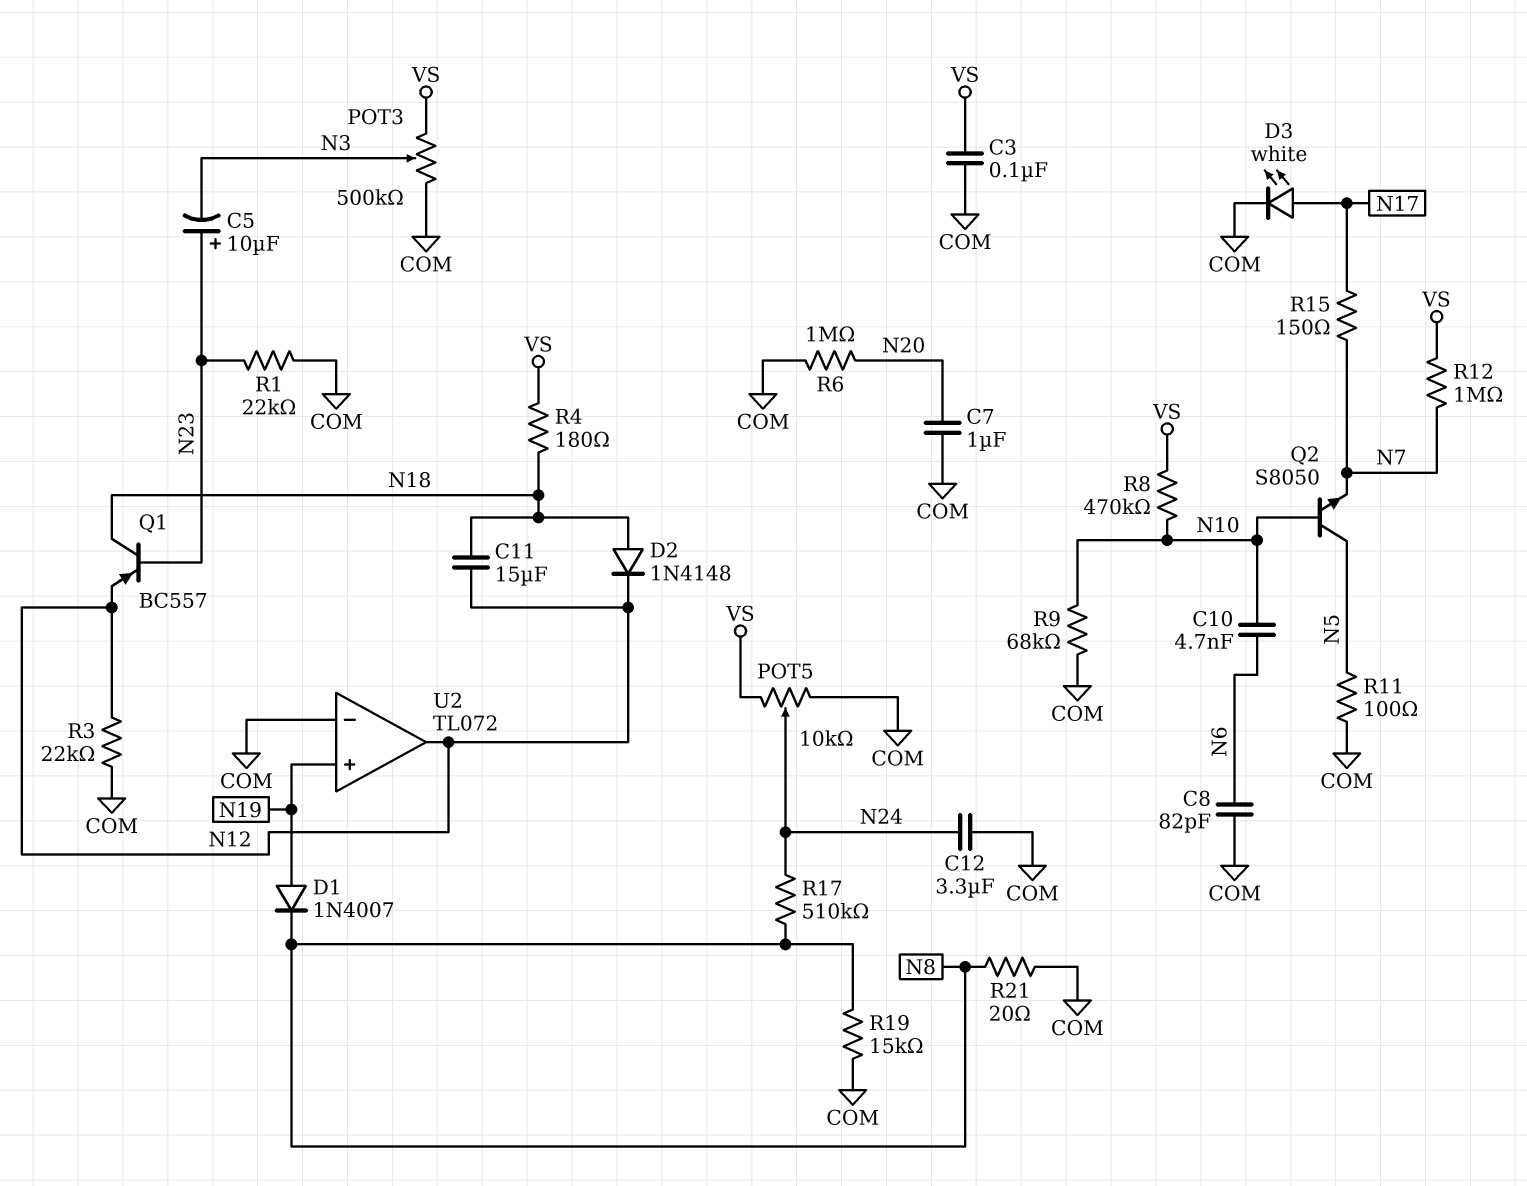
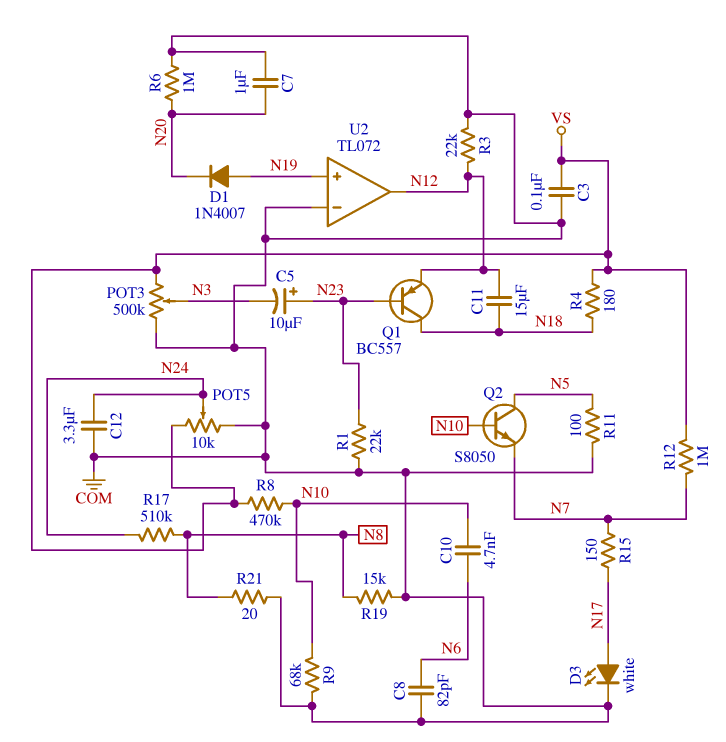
D1: diode 1N4007 (A N19, K N8) -> diode 1N4007 (A N19, K N20)
D2: diode 1N4148 (A N18, K N12) -> none

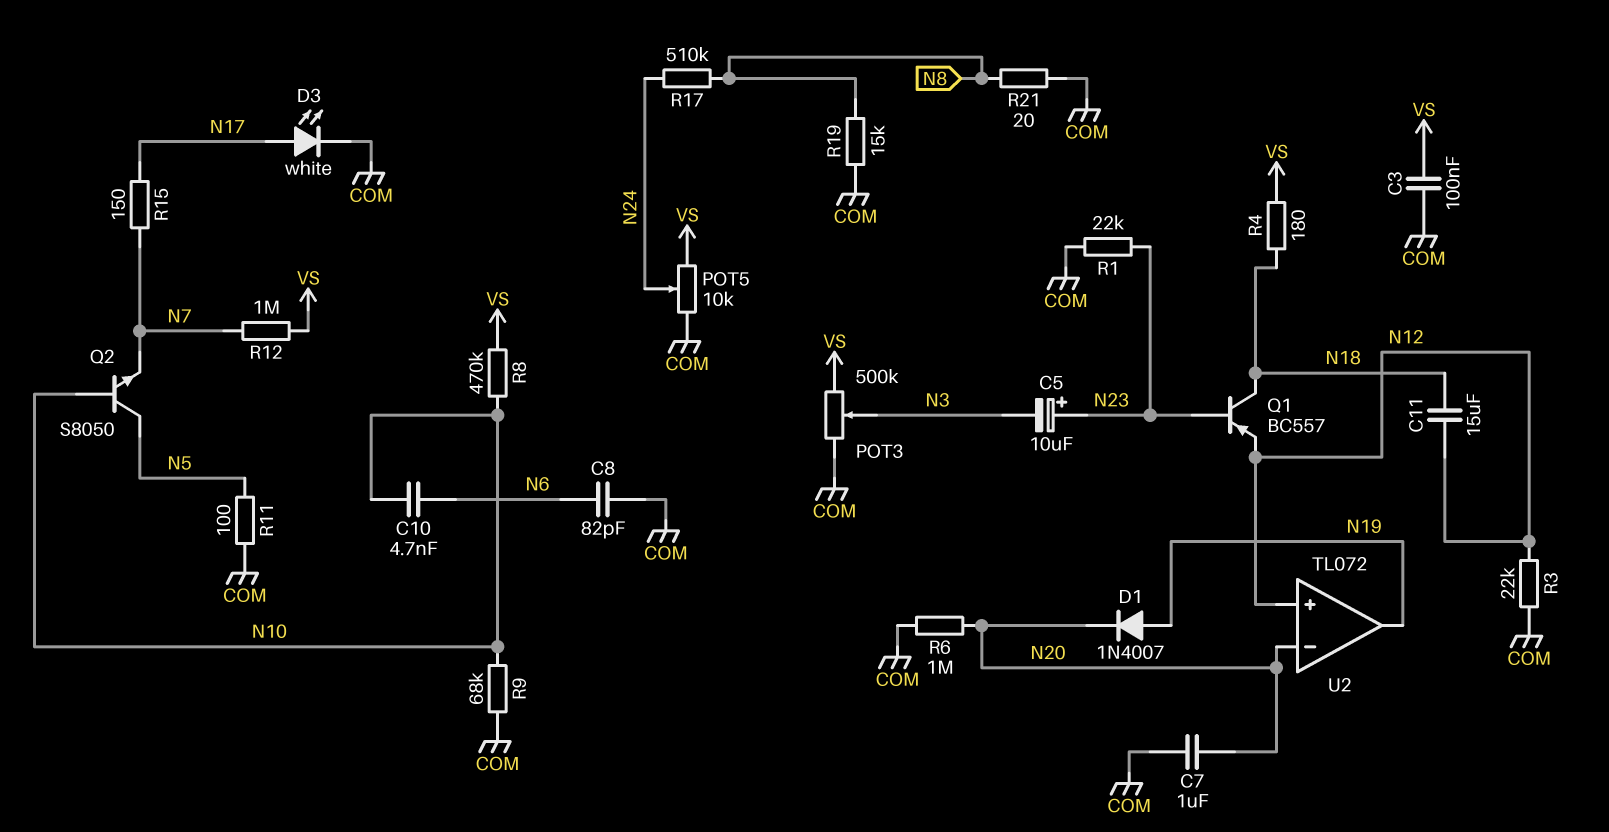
C12: 3.3uF (COM, N24) -> none
U2 pin in+: N19 -> N12
U2 pin in-: COM -> N20
U2 pin out: N12 -> N19

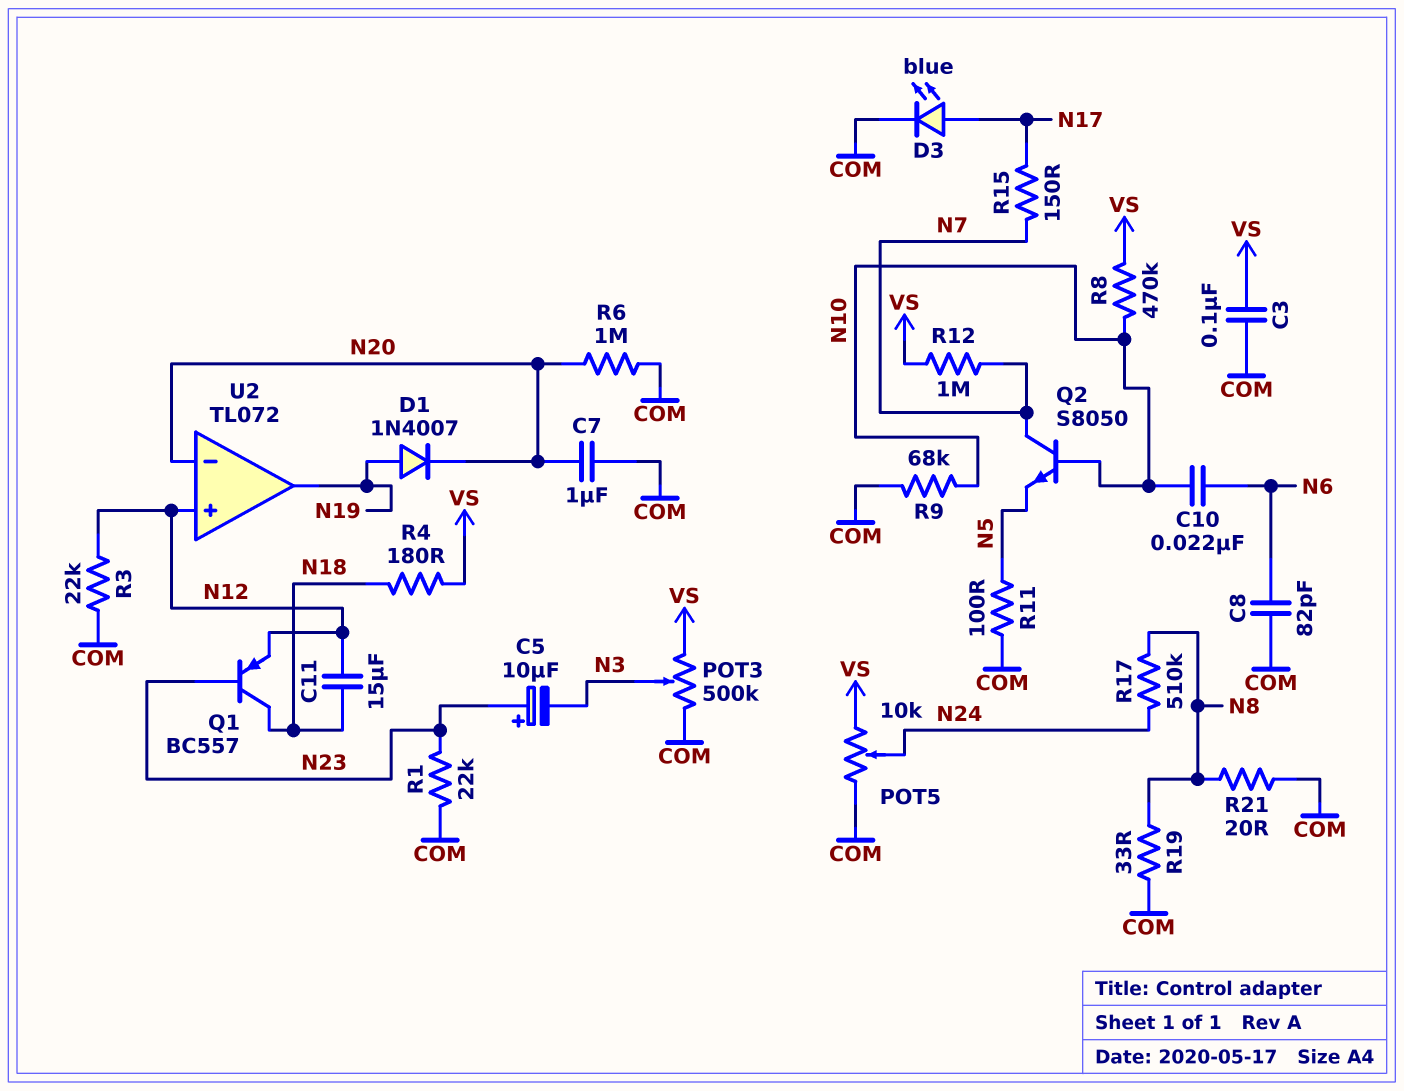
C10: 4.7nF (N6, N10) -> 22nF (N6, N10)
D3: LED white (A N17, K COM) -> LED blue (A N17, K COM)
Q2: NPN S8050 (B N10, C N5, E N7) -> NPN S8050 (B N10, C N7, E N5)
R19: 15k (COM, N8) -> 33 (COM, N8)

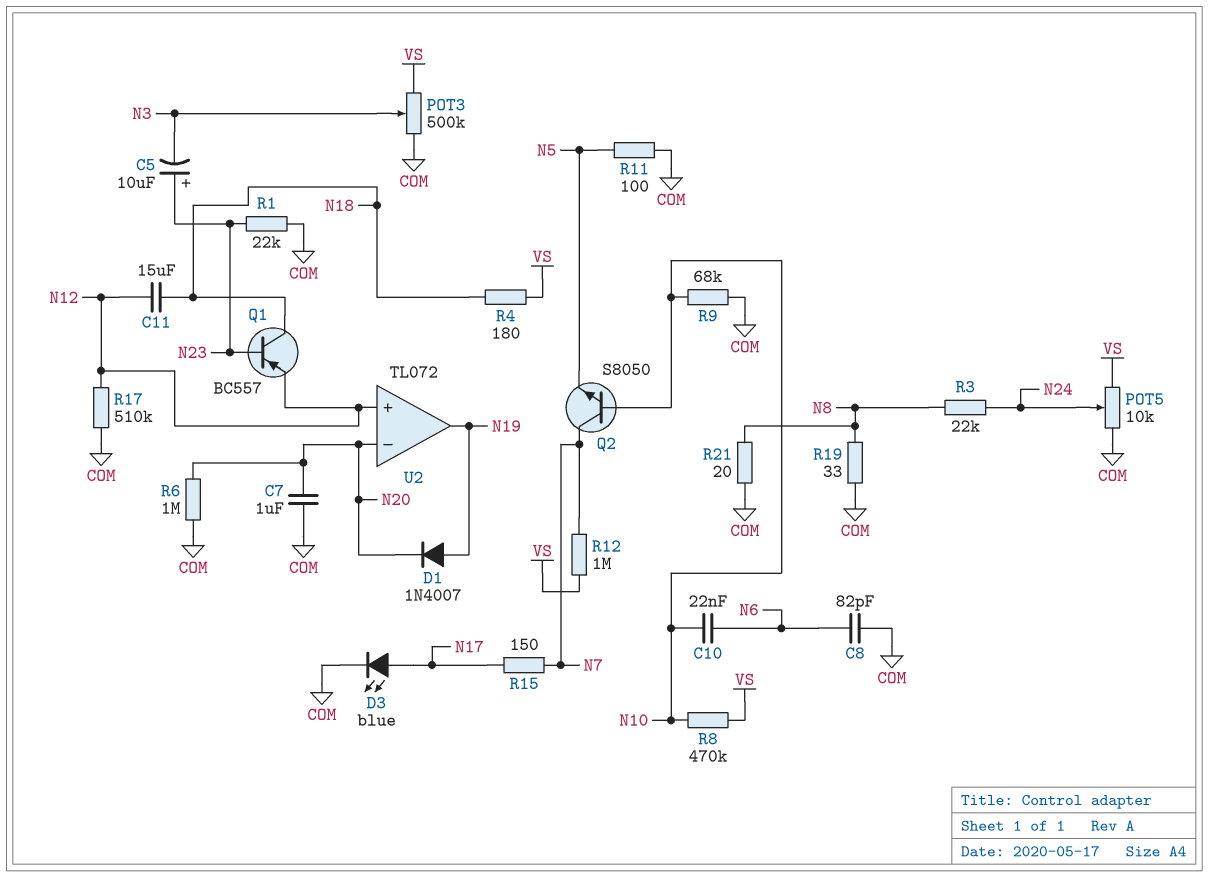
C3: 100nF (COM, VS) -> none
R3: 22k (COM, N12) -> 22k (N8, N24)
R17: 510k (N8, N24) -> 510k (COM, N12)

